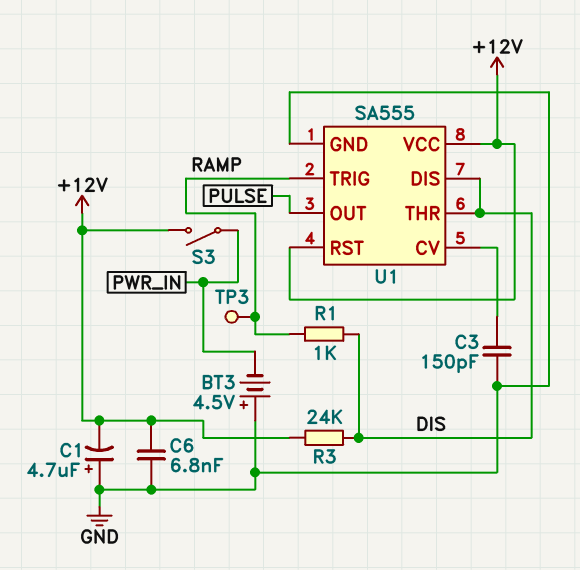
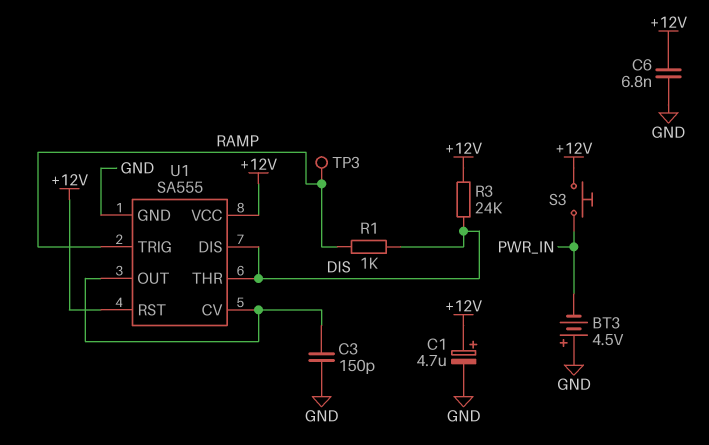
C1: 4.7uF (plus GND, minus +12V) -> 4.7uF (plus +12V, minus GND)
S3: switch (+12V, PWR_IN) -> button (+12V, PWR_IN)
U1 pin OUT: PULSE -> U1/CV

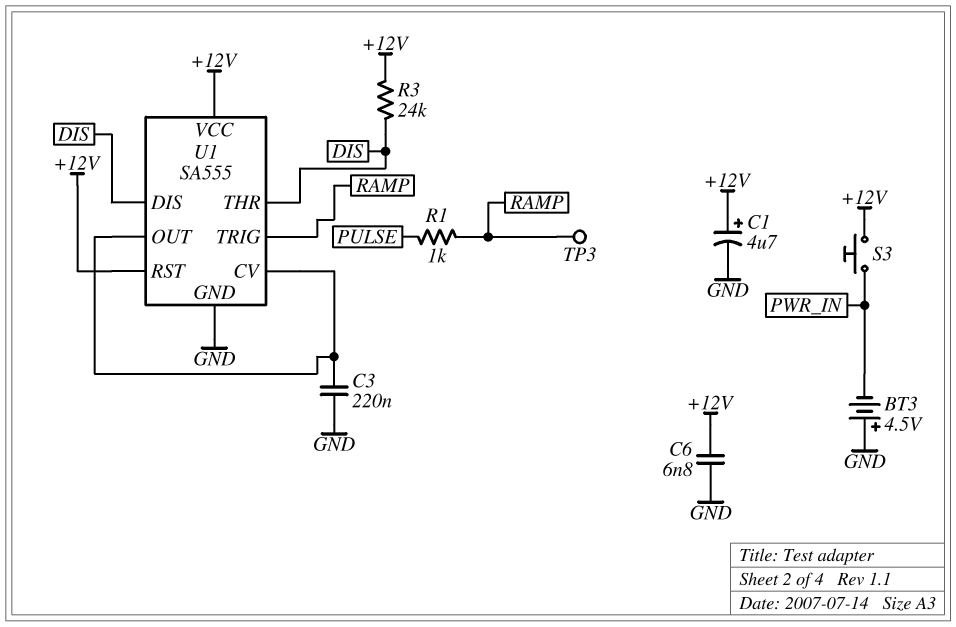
C3: 150pF (GND, U1/CV) -> 220nF (GND, U1/CV)
R1: 1k (DIS, RAMP) -> 1k (PULSE, RAMP)

